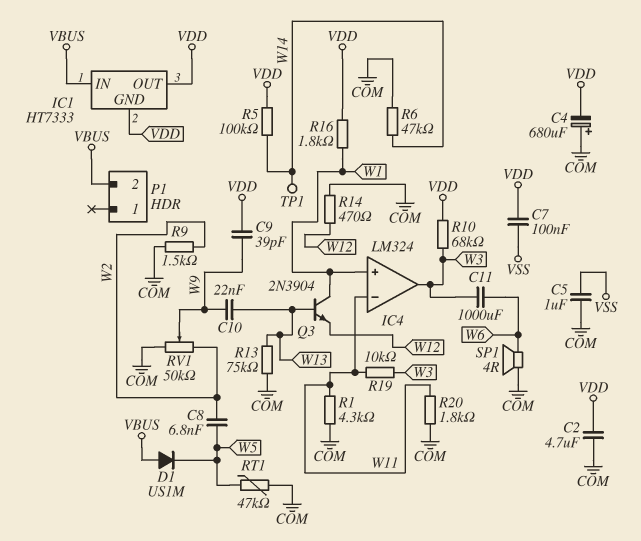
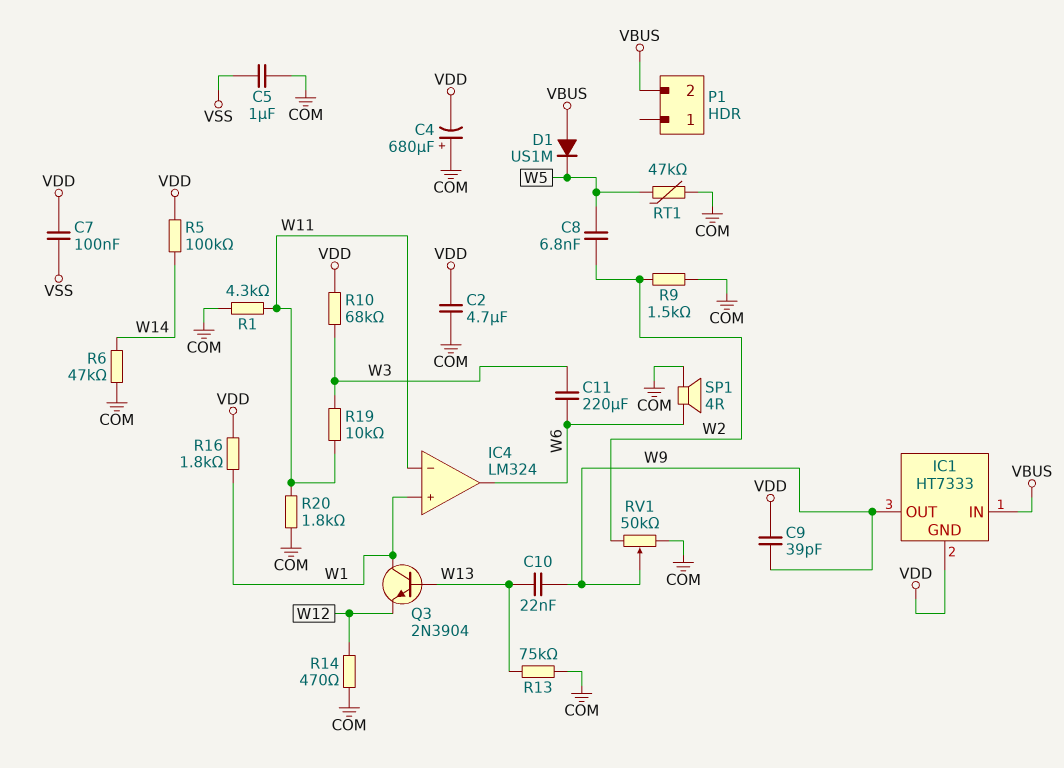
C11: 1000uF (W3, W6) -> 220uF (W3, W6)
IC1 pin OUT: VDD -> W9
IC4 pin out: W3 -> W6
TP1: test point (W14) -> none

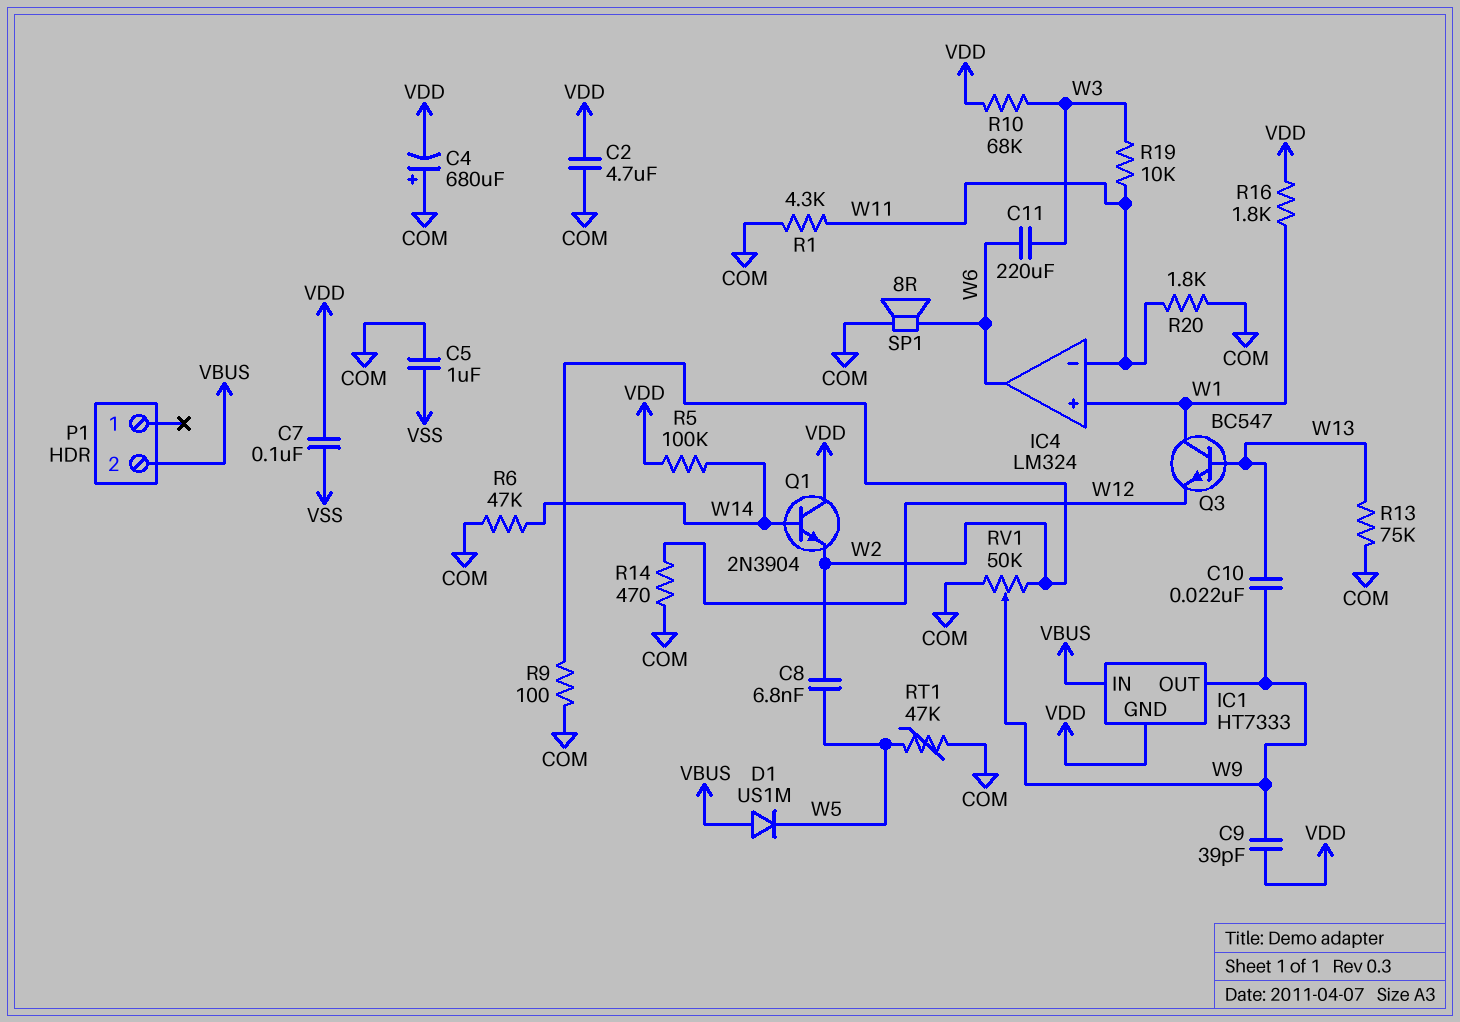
Q1: none -> NPN 2N3904 (B W14, C VDD, E W2)
Q3: NPN 2N3904 (B W13, C W1, E W12) -> NPN BC547 (B W13, C W1, E W12)
R9: 1.5k (COM, W2) -> 100 (COM, W2)
SP1: speaker 4R (COM, W6) -> speaker 8R (COM, W6)

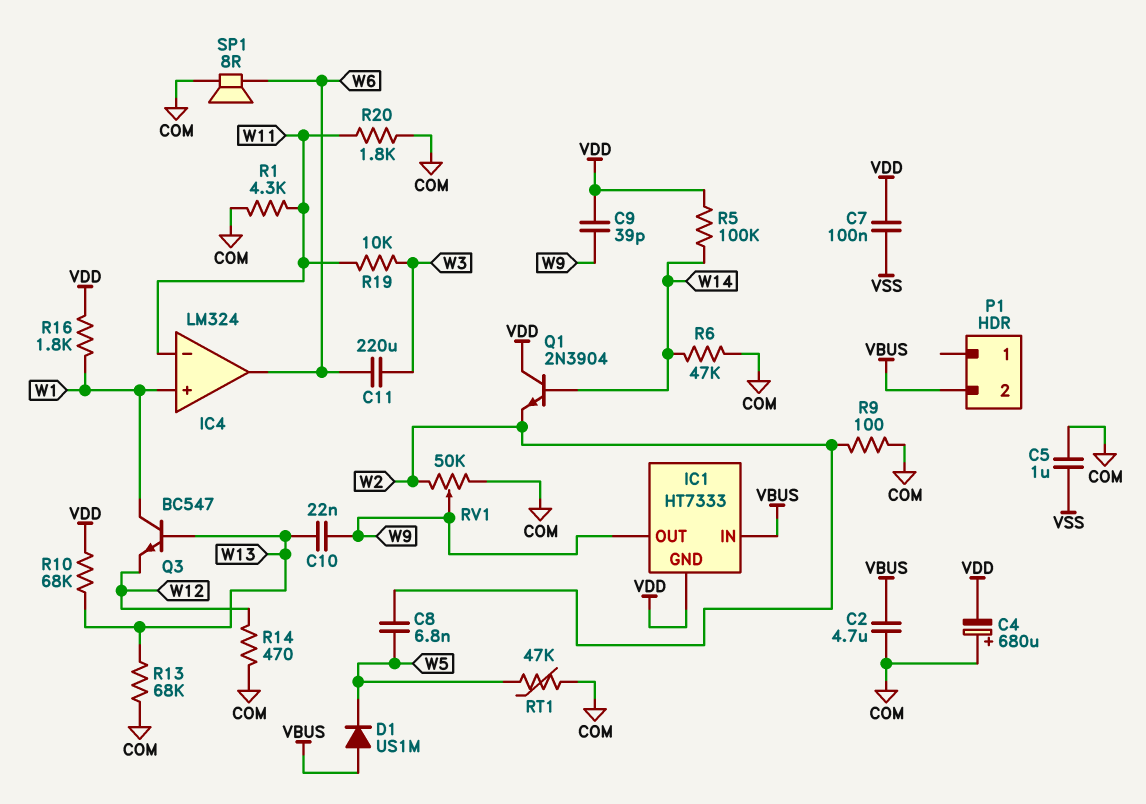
C2: 4.7uF (COM, VDD) -> 4.7uF (COM, VBUS)
R10: 68k (VDD, W3) -> 68k (VDD, W13)
R13: 75k (COM, W13) -> 68k (COM, W13)

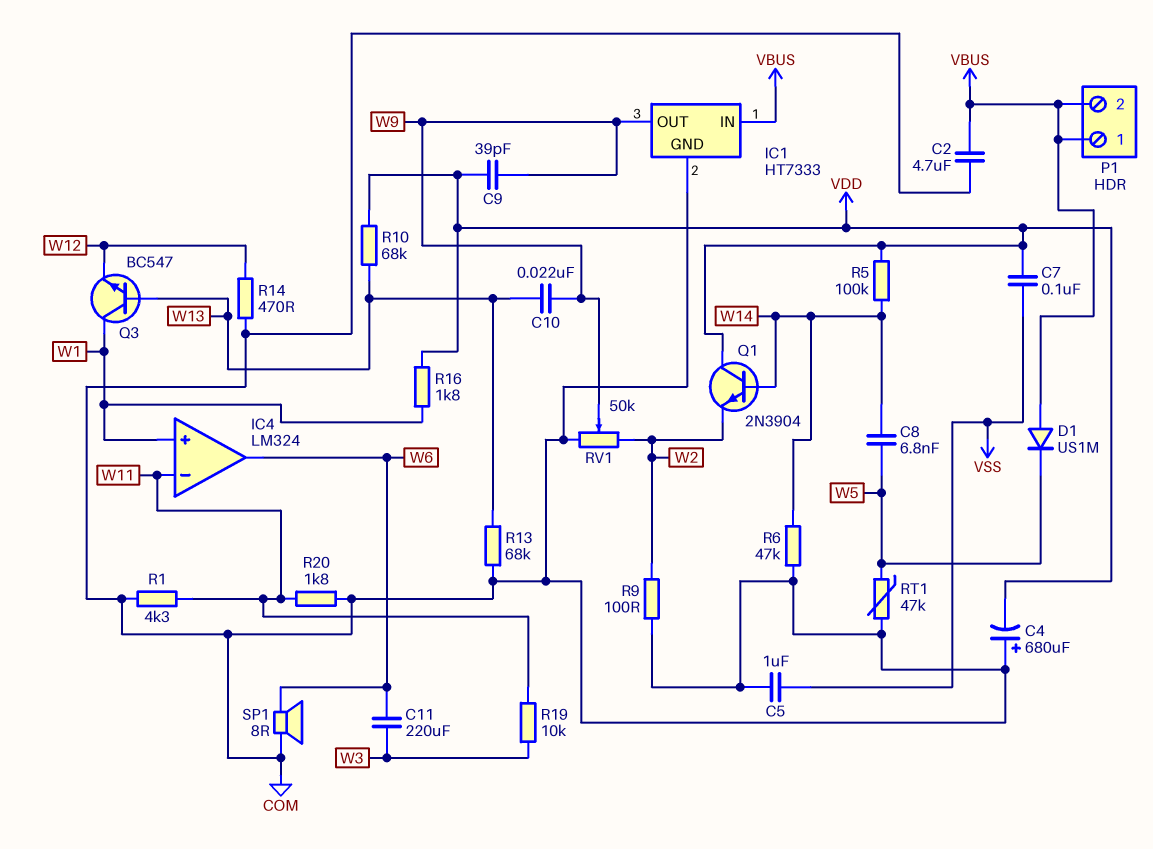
C8: 6.8nF (W2, W5) -> 6.8nF (W5, W14)
IC1 pin GND: VDD -> COM
P1 pin 1: none -> VBUS

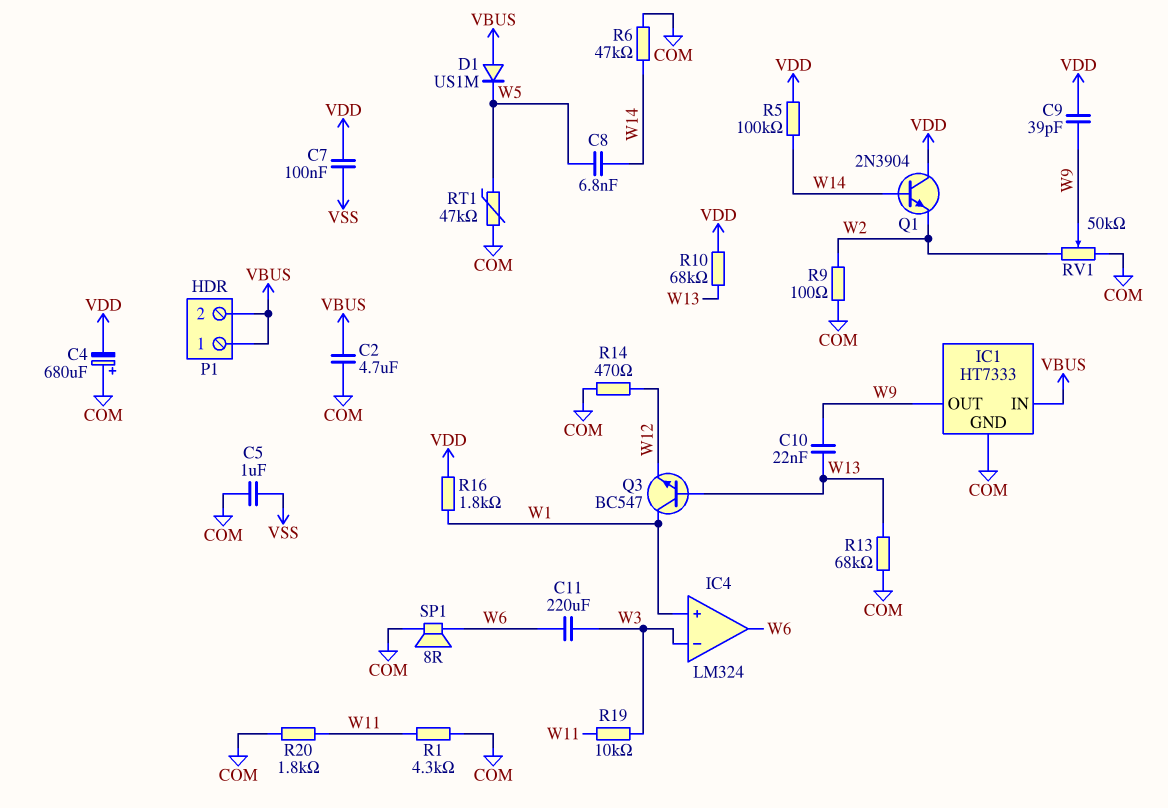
IC4 pin in-: W11 -> W3

